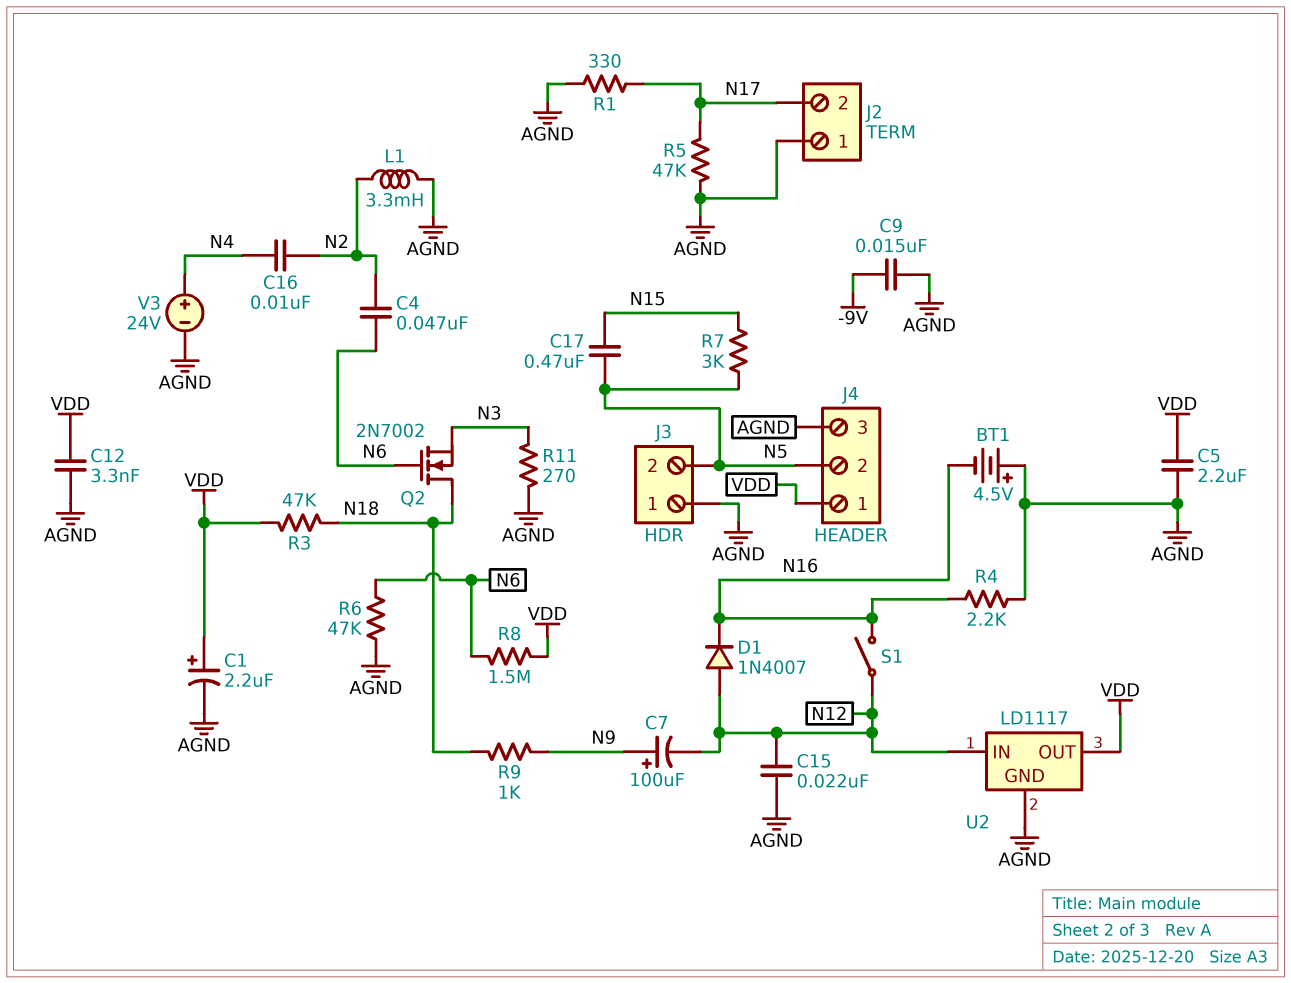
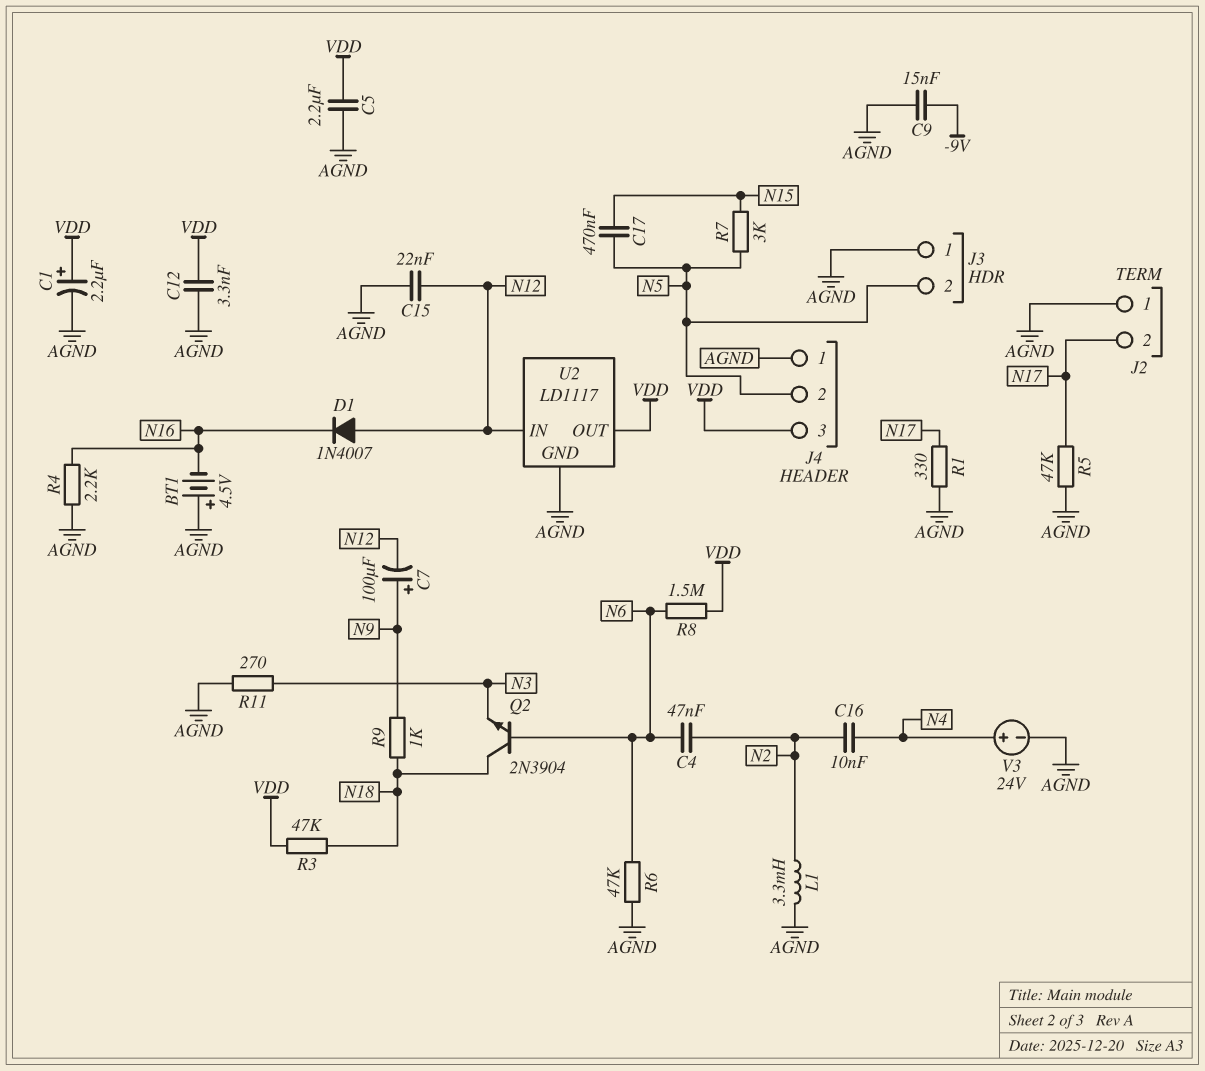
J4 pin 1: VDD -> AGND
J4 pin 3: AGND -> VDD
Q2: NMOS 2N7002 (G N6, D N18, S N3) -> NPN 2N3904 (B N6, C N18, E N3)
S1: switch (N12, N16) -> none

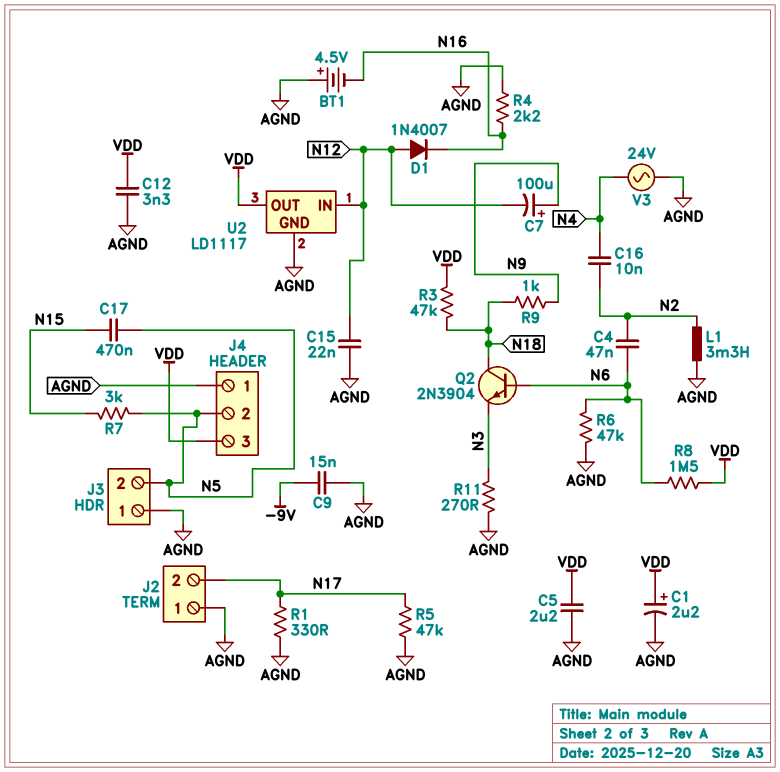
V3: 24V (plus N4, minus AGND) -> AC 24V (AGND, N4)

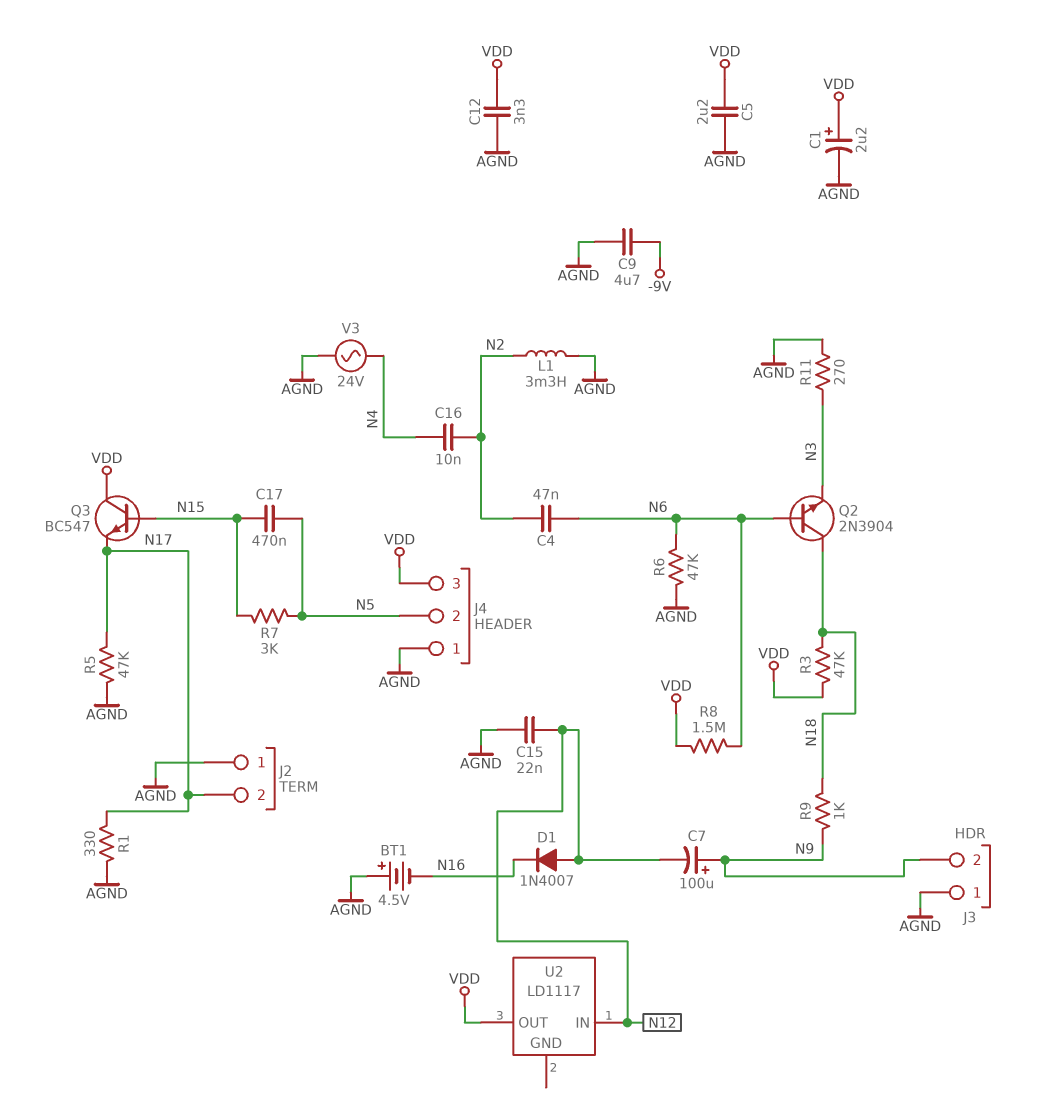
C9: 15nF (-9V, AGND) -> 4.7uF (-9V, AGND)
J3 pin 2: N5 -> N9
Q3: none -> NPN BC547 (B N15, C VDD, E N17)
R4: 2.2k (AGND, N16) -> none
U2 pin GND: AGND -> none

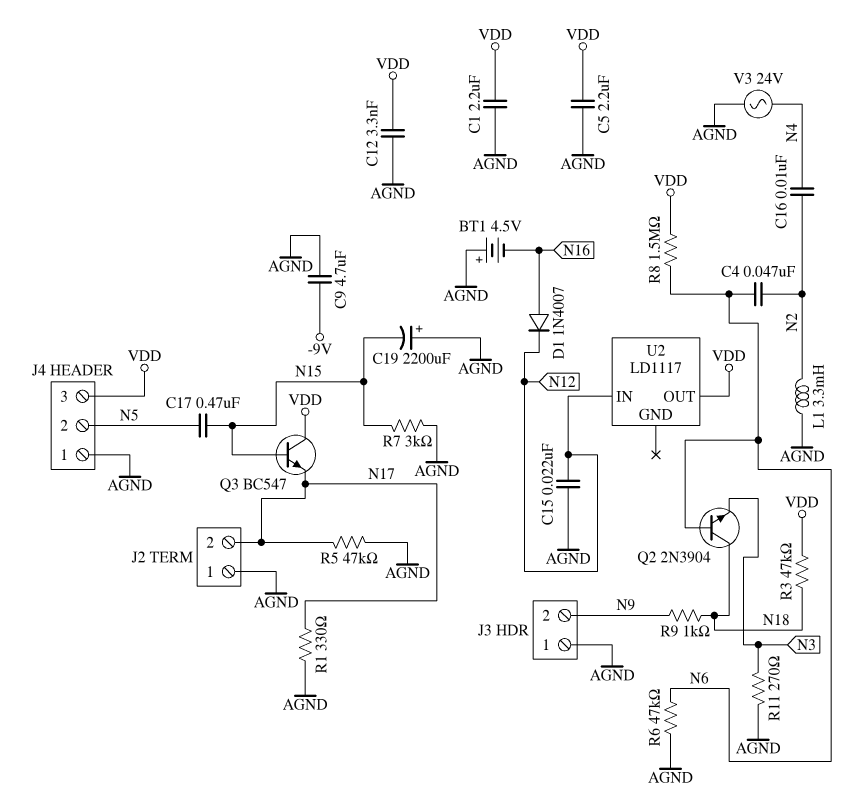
C1: 2.2uF (plus VDD, minus AGND) -> 2.2uF (AGND, VDD)
C7: 100uF (plus N9, minus N12) -> none
C19: none -> 2200uF (plus AGND, minus N15)
D1: diode 1N4007 (A N12, K N16) -> diode 1N4007 (A N16, K N12)
R7: 3k (N5, N15) -> 3k (AGND, N15)

